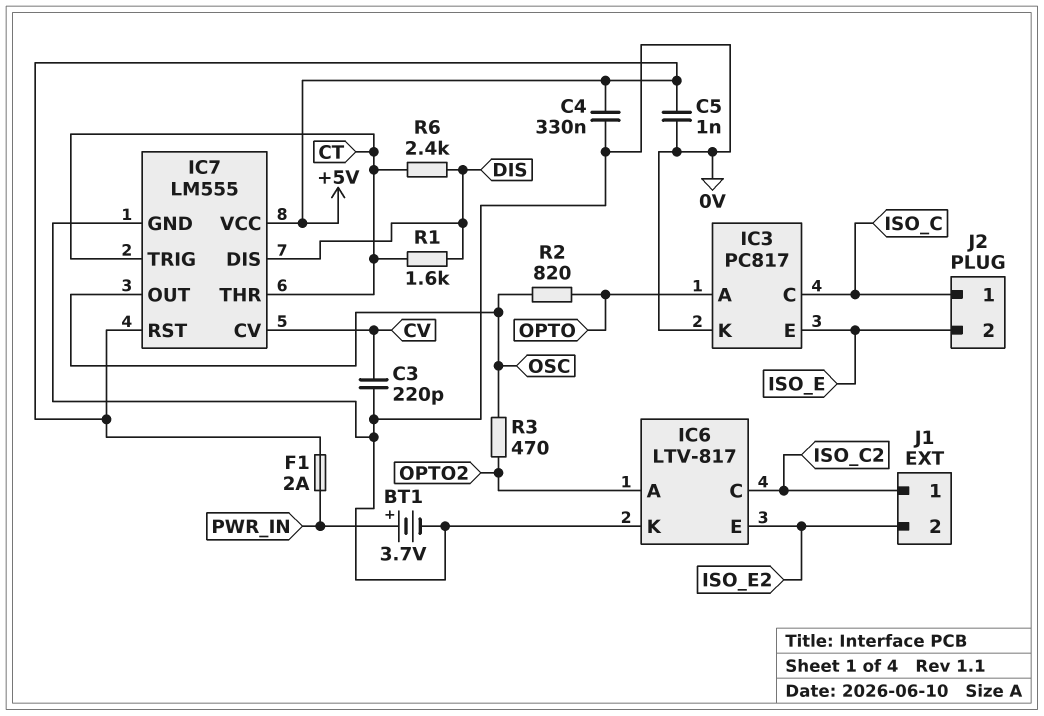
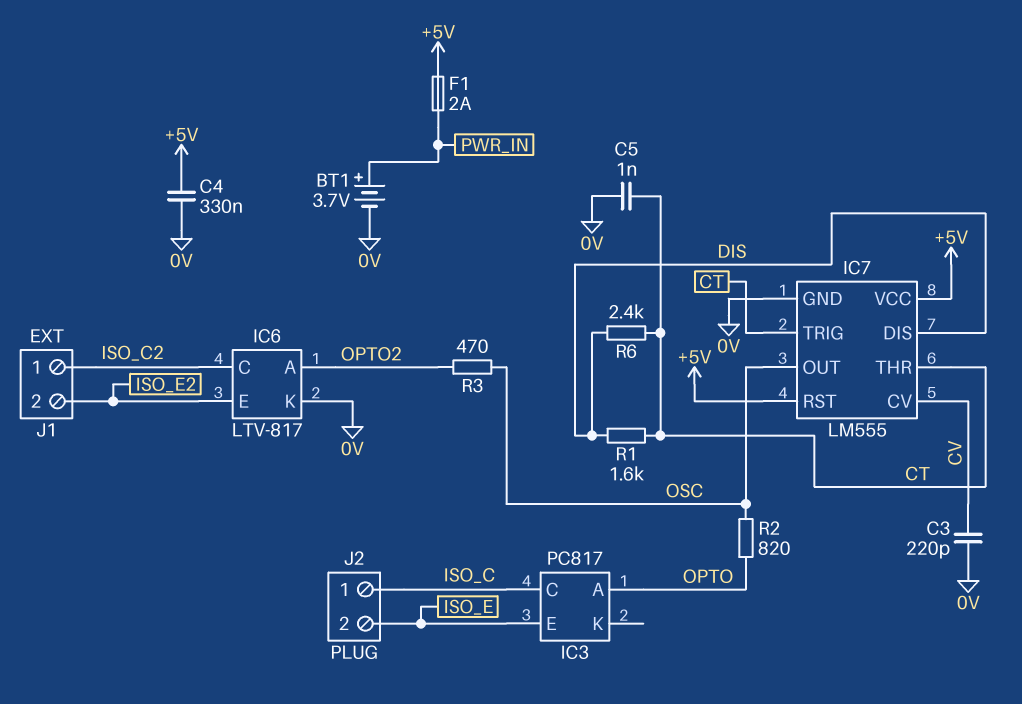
C5: 1nF (+5V, 0V) -> 1nF (0V, CT)
IC3 pin K: 0V -> none

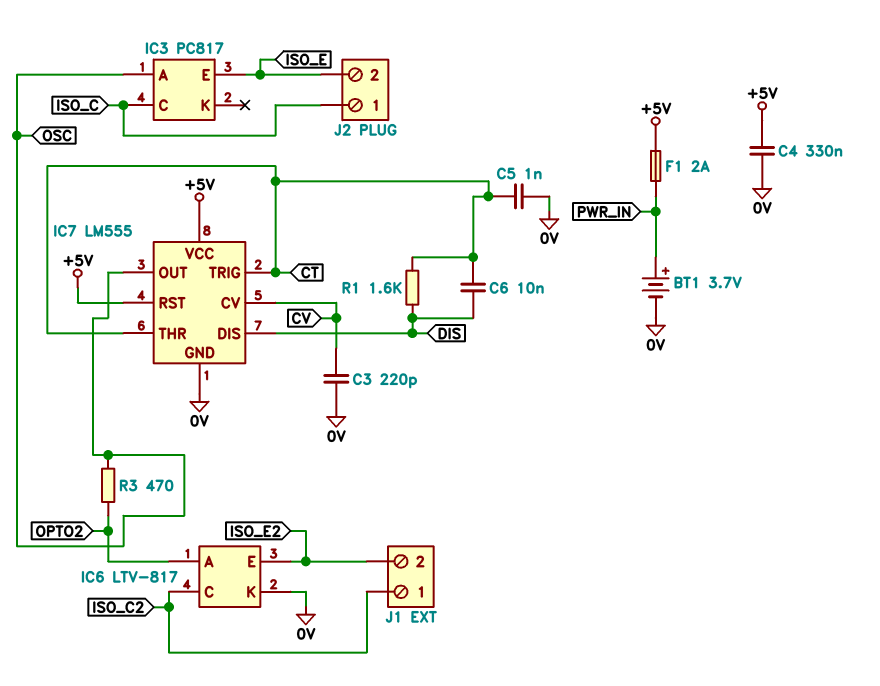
C6: none -> 10nF (CT, DIS)
IC3 pin A: OPTO -> OSC
R2: 820 (OPTO, OSC) -> none
R6: 2.4k (CT, DIS) -> none

